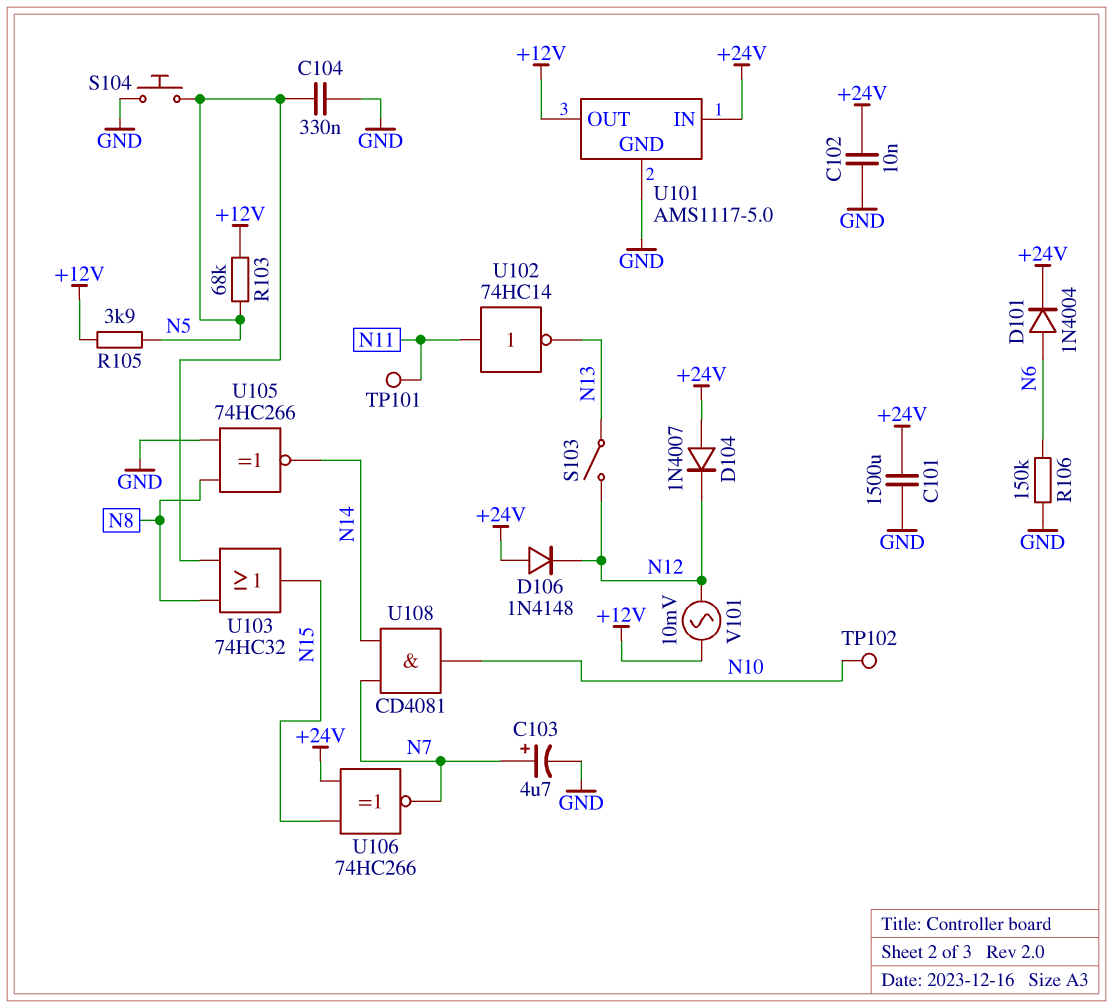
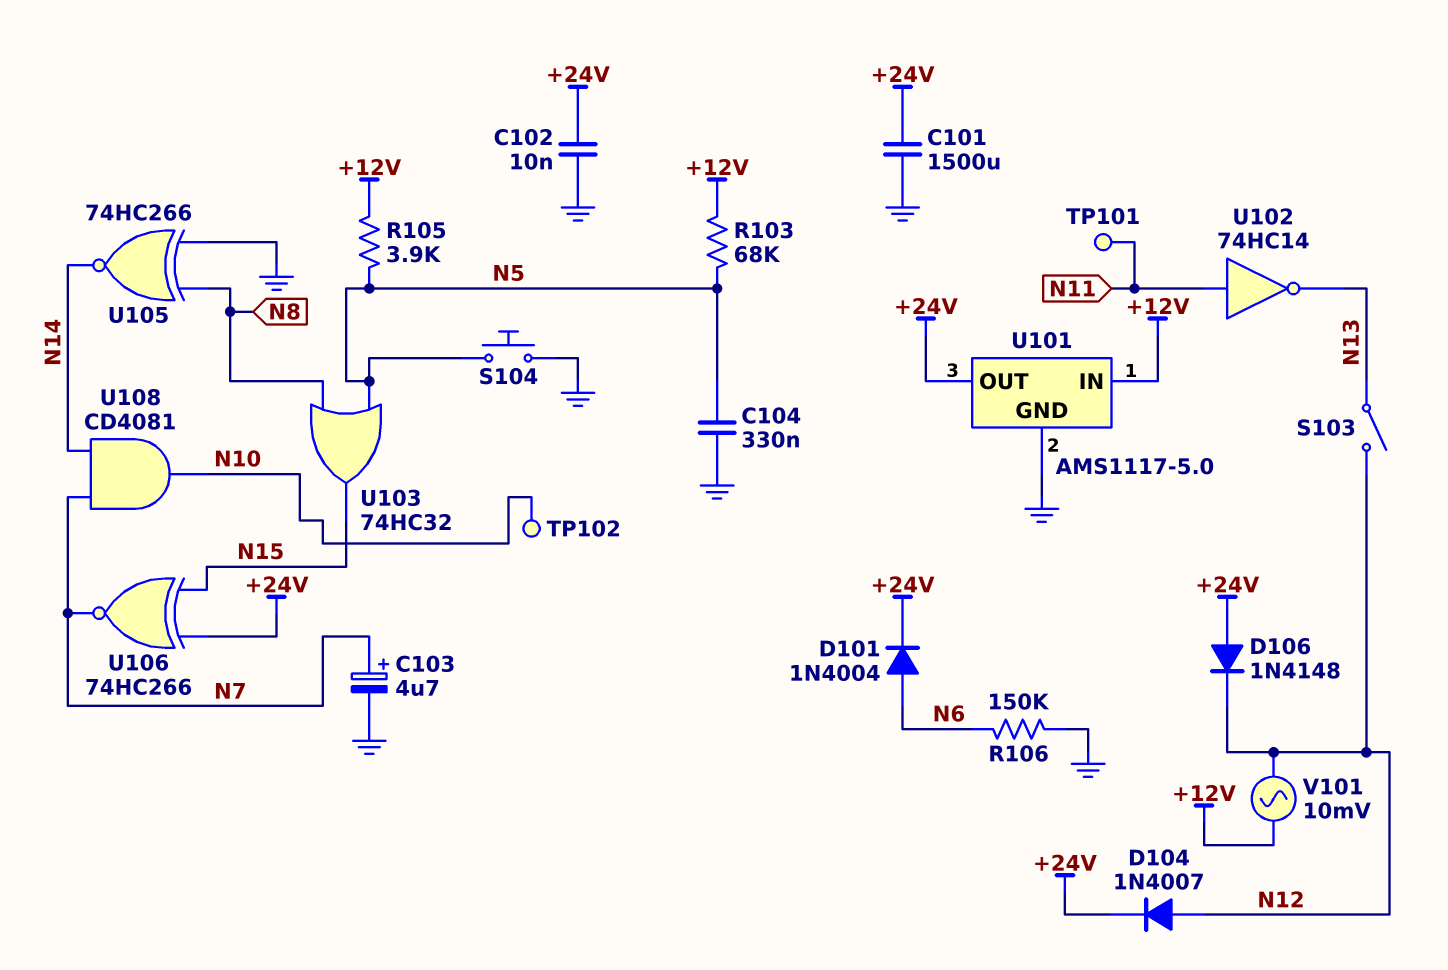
D104: diode 1N4007 (A +24V, K N12) -> diode 1N4007 (A N12, K +24V)
U101 pin IN: +24V -> +12V
U101 pin OUT: +12V -> +24V

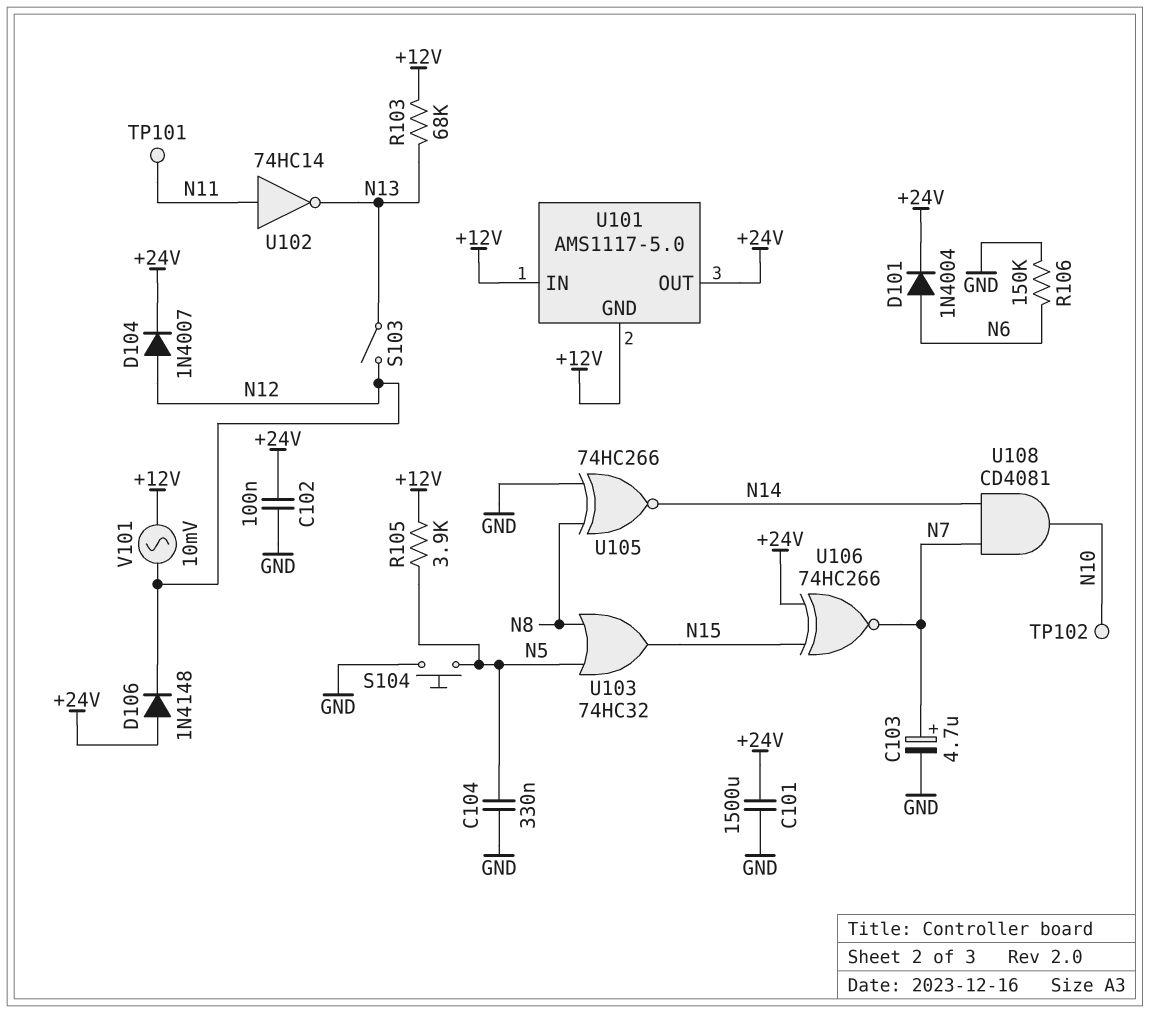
C102: 10nF (+24V, GND) -> 100nF (+24V, GND)
R103: 68k (+12V, N5) -> 68k (+12V, N13)
U101 pin GND: GND -> +12V

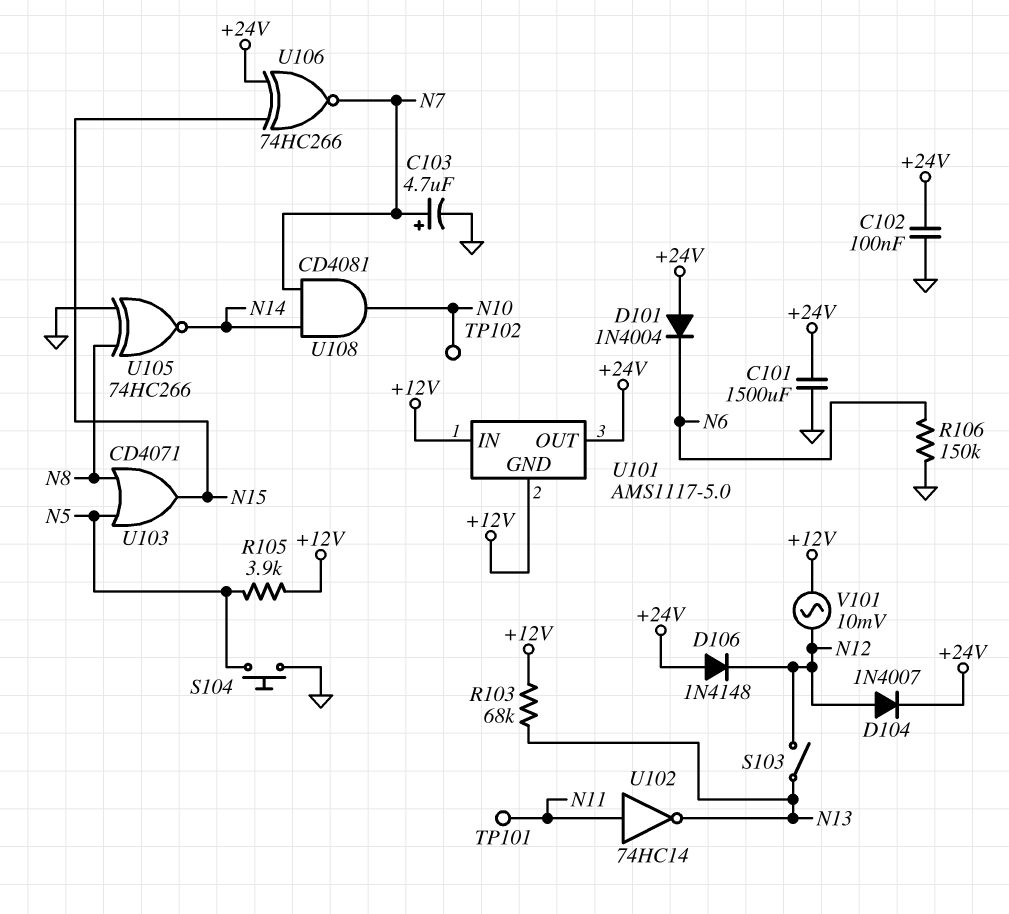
C104: 330nF (GND, N5) -> none
D101: diode 1N4004 (A N6, K +24V) -> diode 1N4004 (A +24V, K N6)
U103: OR 74HC32 (in N5, in N8, out N15) -> OR CD4071 (in N5, in N8, out N15)

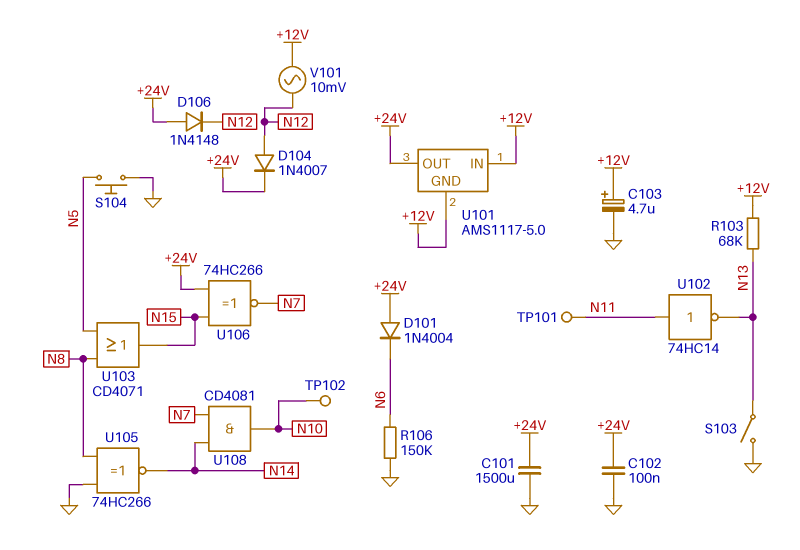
C103: 4.7uF (plus N7, minus GND) -> 4.7uF (plus +12V, minus GND)
R105: 3.9k (+12V, N5) -> none
S103: switch (N12, N13) -> switch (GND, N13)

